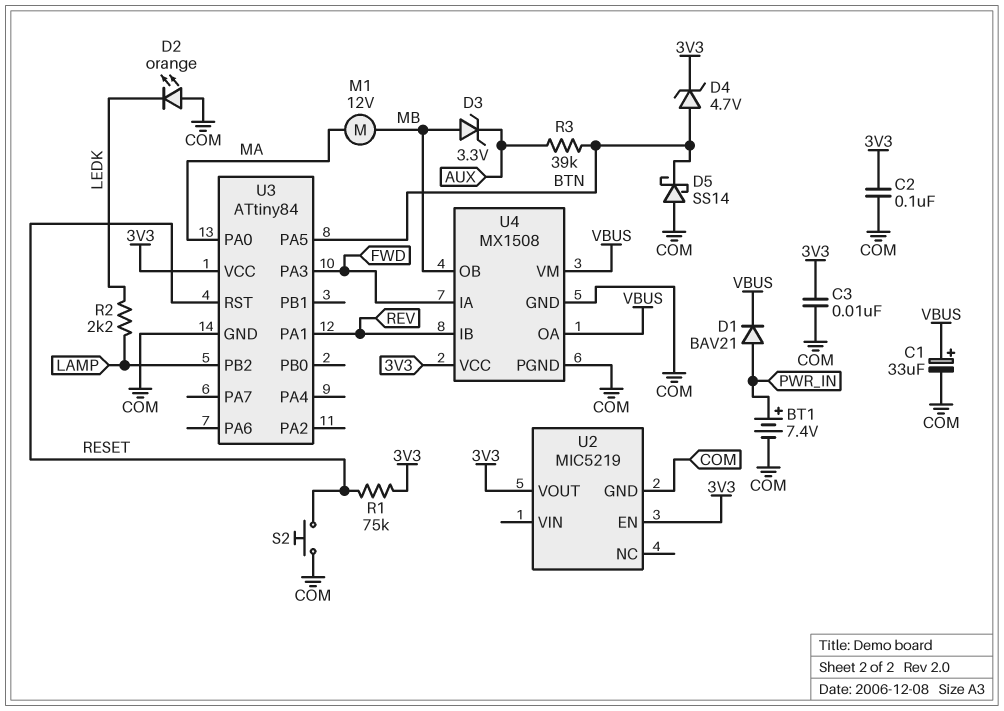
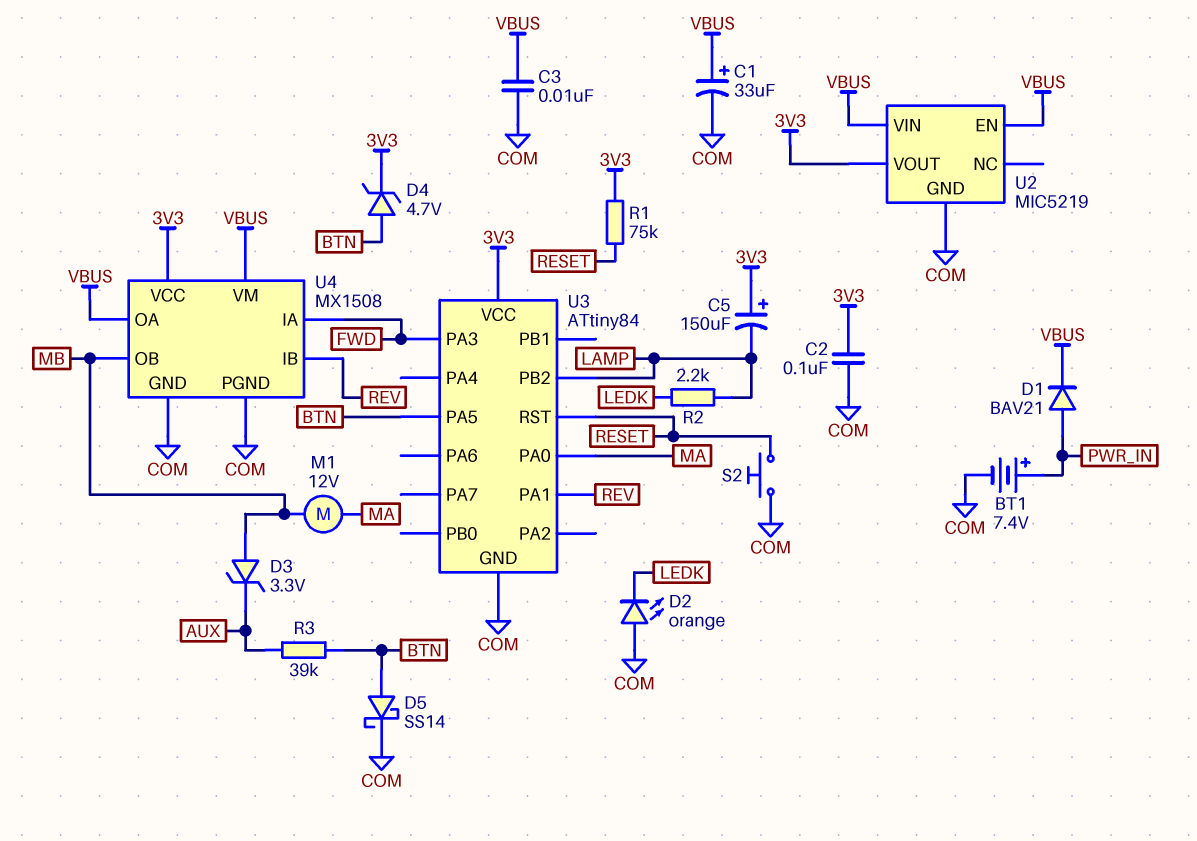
C3: 10nF (3V3, COM) -> 10nF (COM, VBUS)
C5: none -> 150uF (plus 3V3, minus LAMP)
D5: schottky SS14 (A COM, K BTN) -> schottky SS14 (A BTN, K COM)
U2 pin EN: 3V3 -> VBUS
U2 pin VIN: none -> VBUS

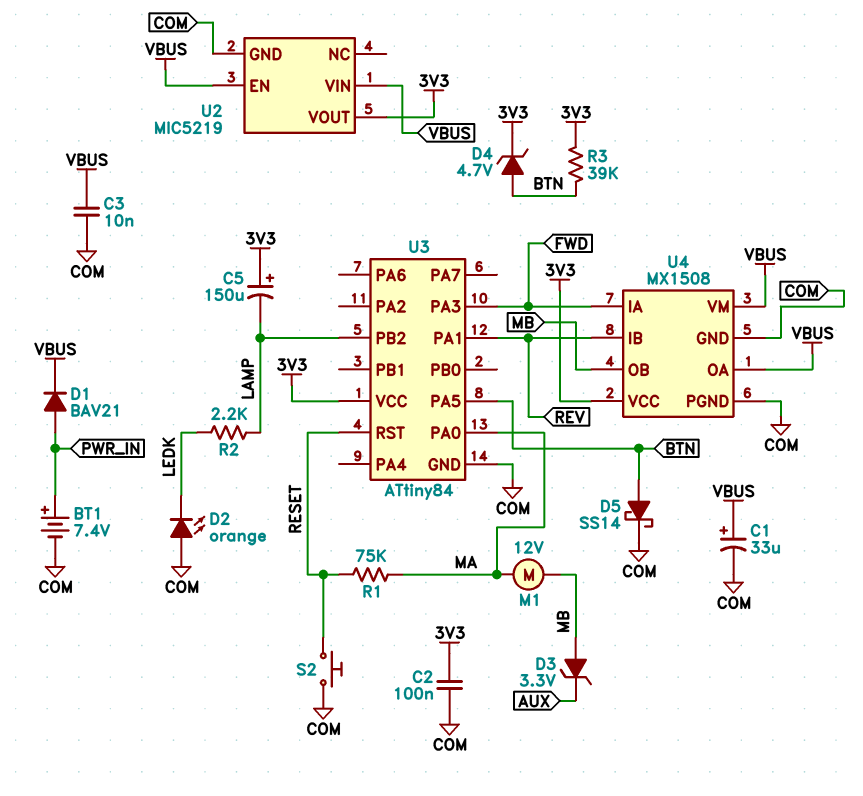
R1: 75k (3V3, RESET) -> 75k (MA, RESET)
R3: 39k (AUX, BTN) -> 39k (3V3, BTN)

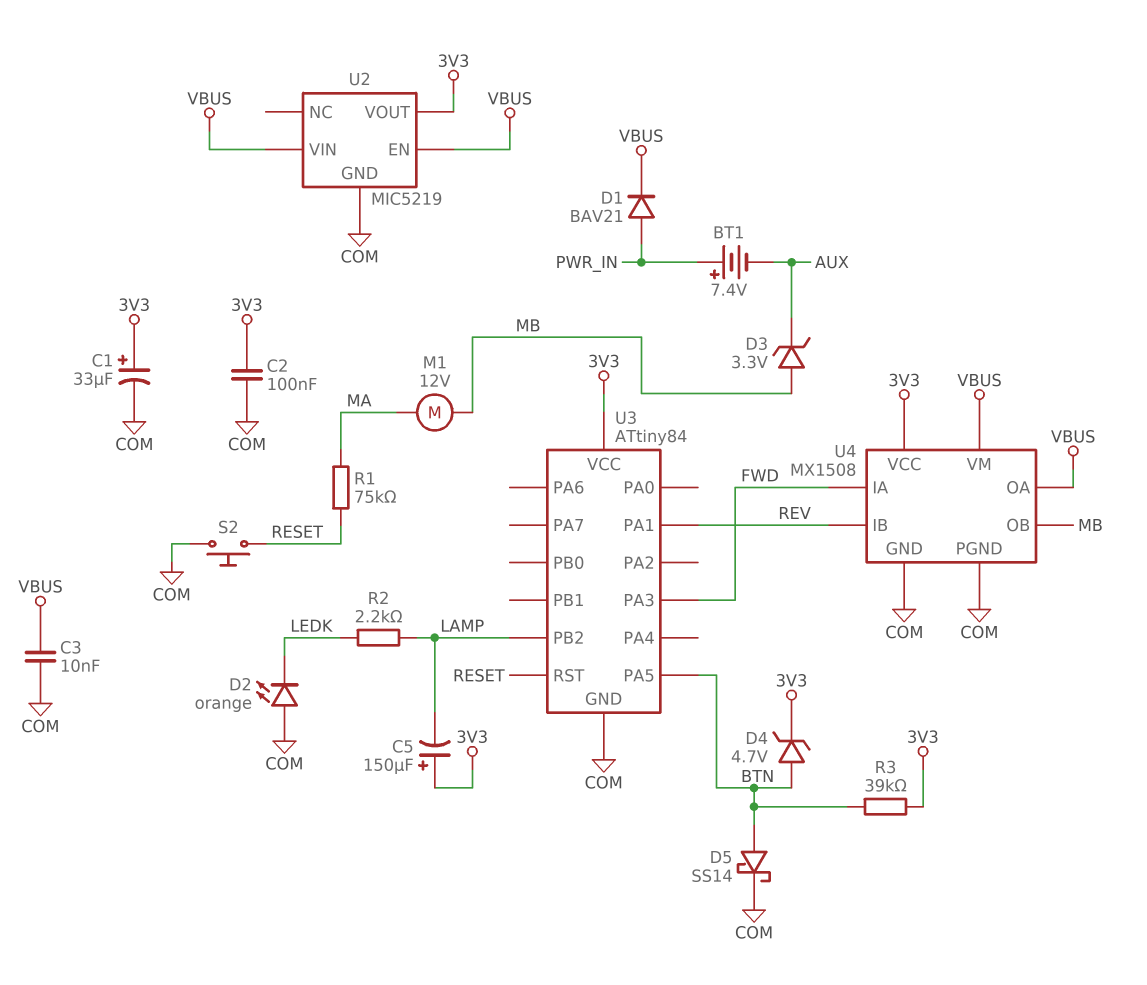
BT1: 7.4V (plus PWR_IN, minus COM) -> 7.4V (plus PWR_IN, minus AUX)
C1: 33uF (plus VBUS, minus COM) -> 33uF (plus 3V3, minus COM)
U3 pin PA0: MA -> none

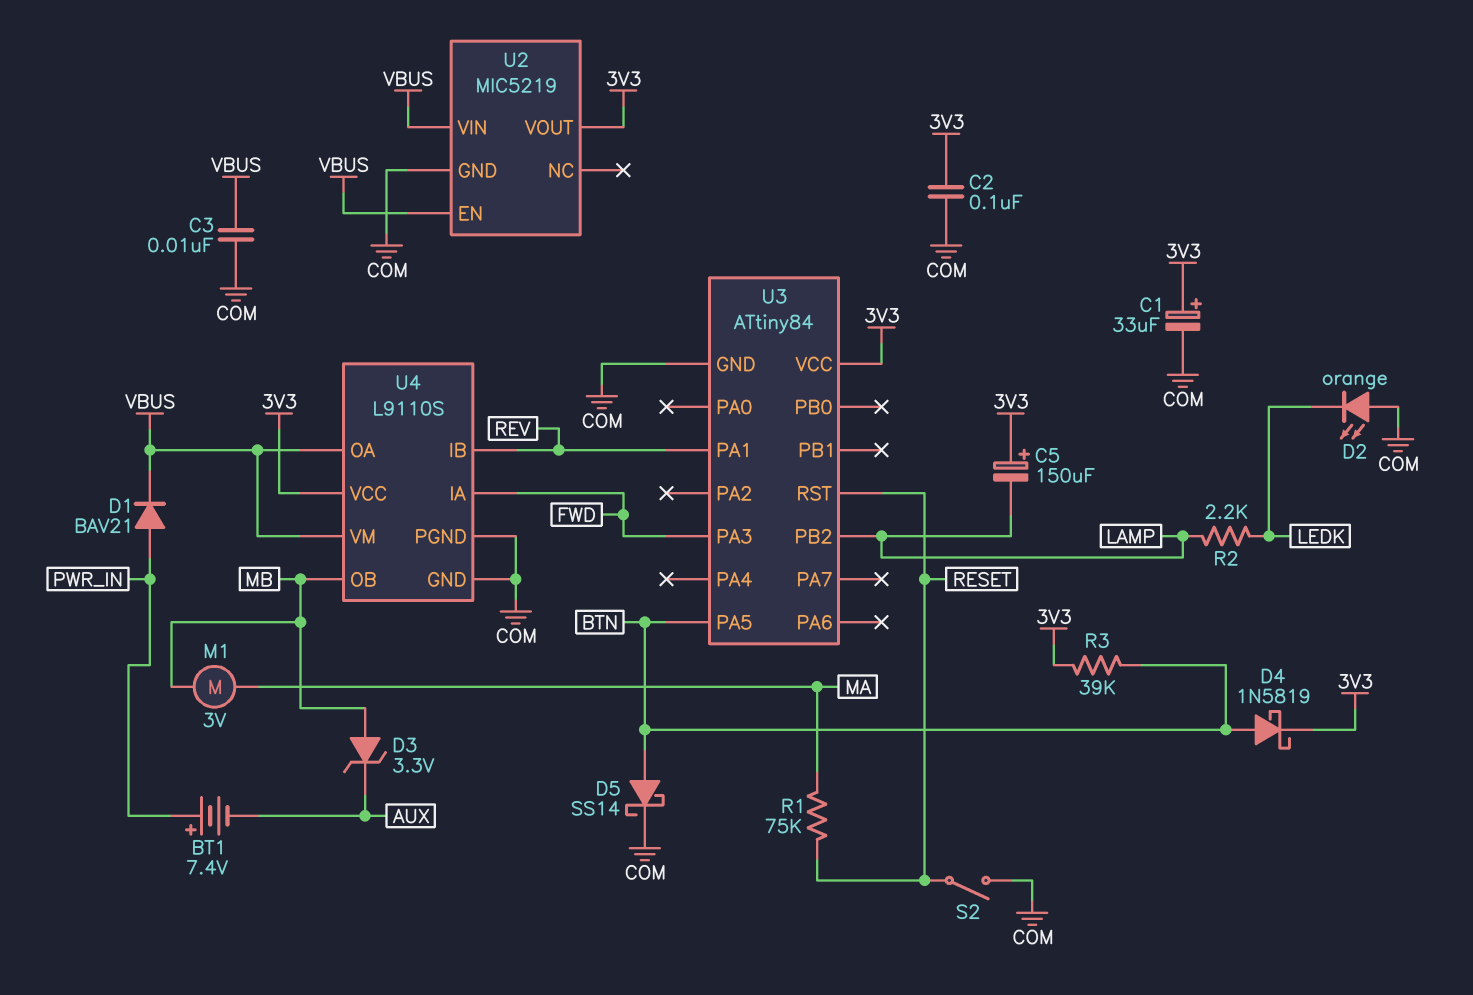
D4: zener 4.7V (A BTN, K 3V3) -> schottky 1N5819 (A BTN, K 3V3)
M1: motor 12V (MA, MB) -> motor 3V (MA, MB)
S2: button (COM, RESET) -> switch (COM, RESET)
U4: MX1508 -> L9110S

